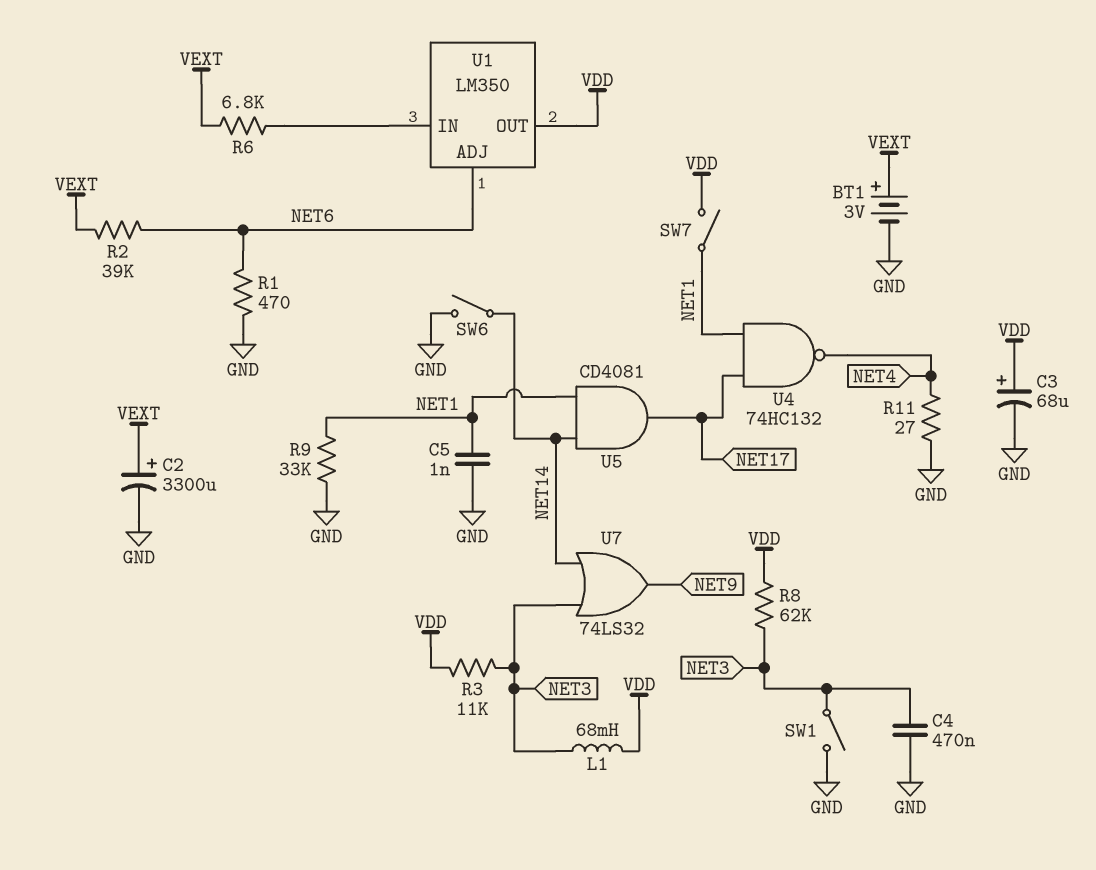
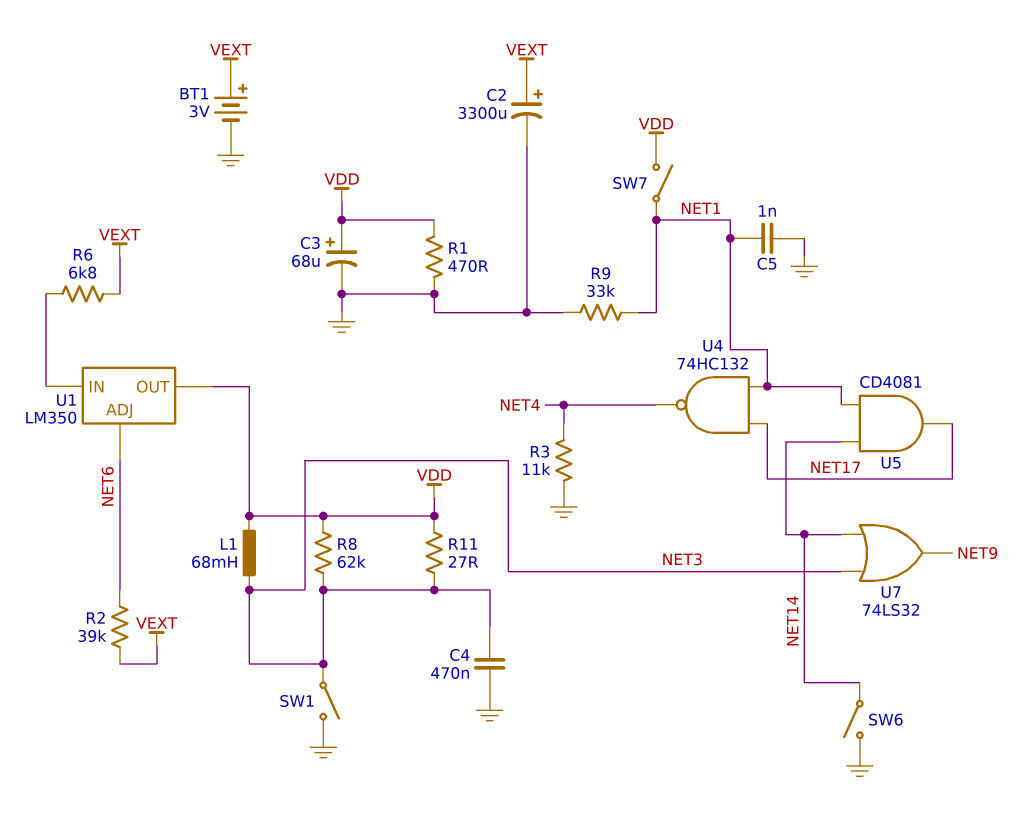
R1: 470 (GND, NET6) -> 470 (GND, VDD)
R3: 11k (NET3, VDD) -> 11k (GND, NET4)
R11: 27 (GND, NET4) -> 27 (NET3, VDD)

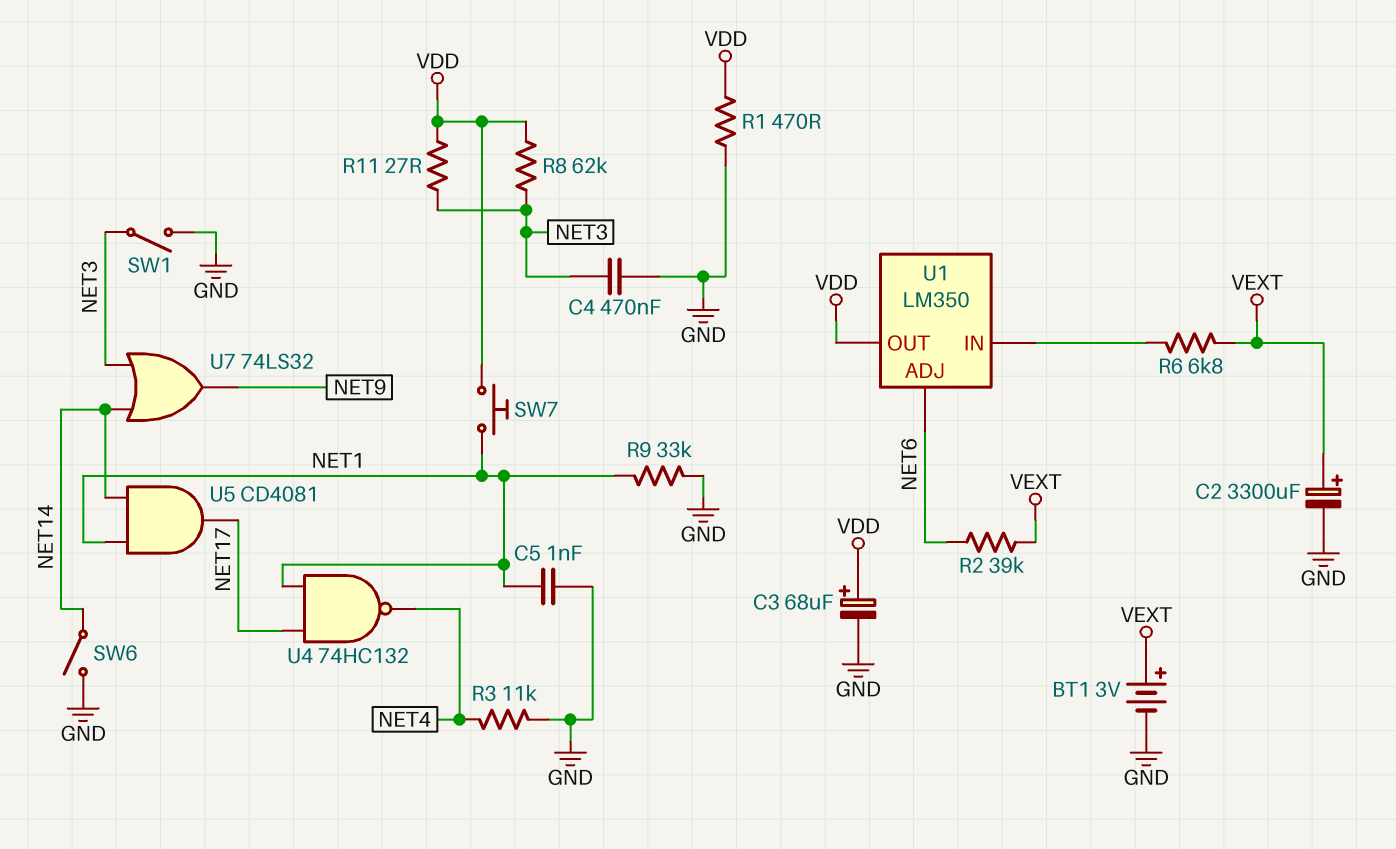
L1: 68mH (NET3, VDD) -> none
SW7: switch (NET1, VDD) -> button (NET1, VDD)

